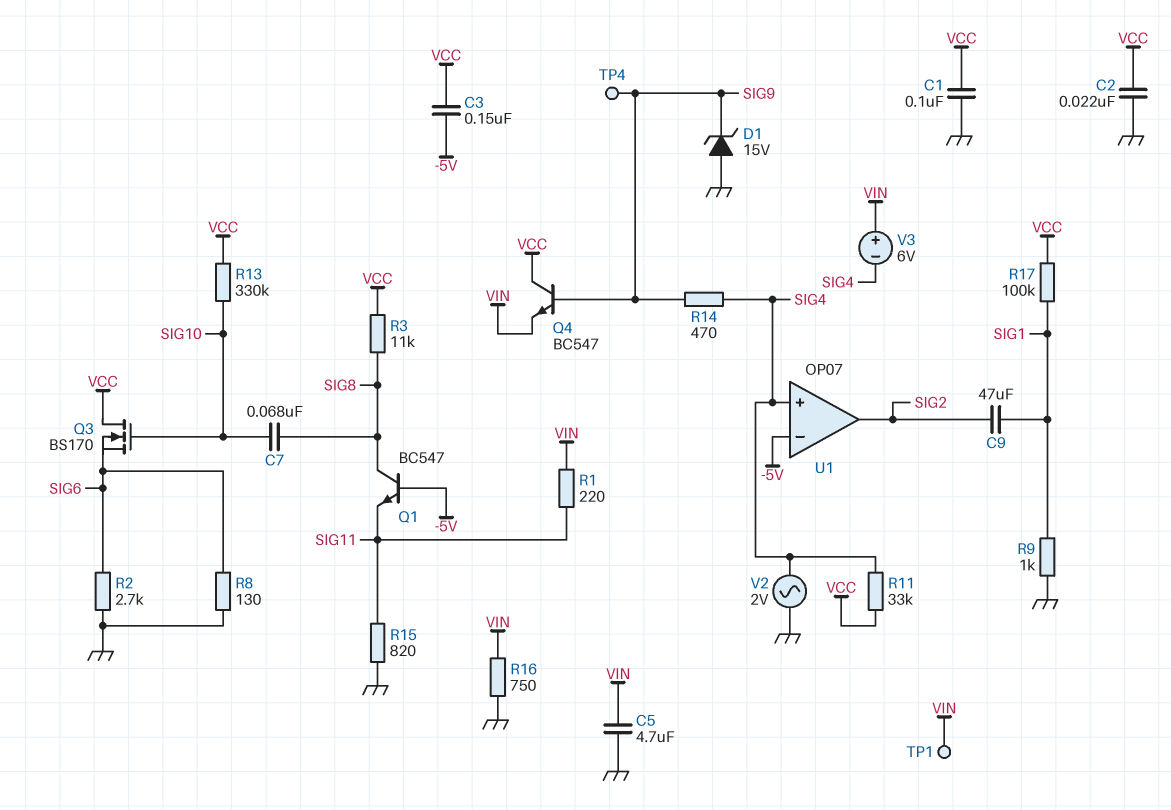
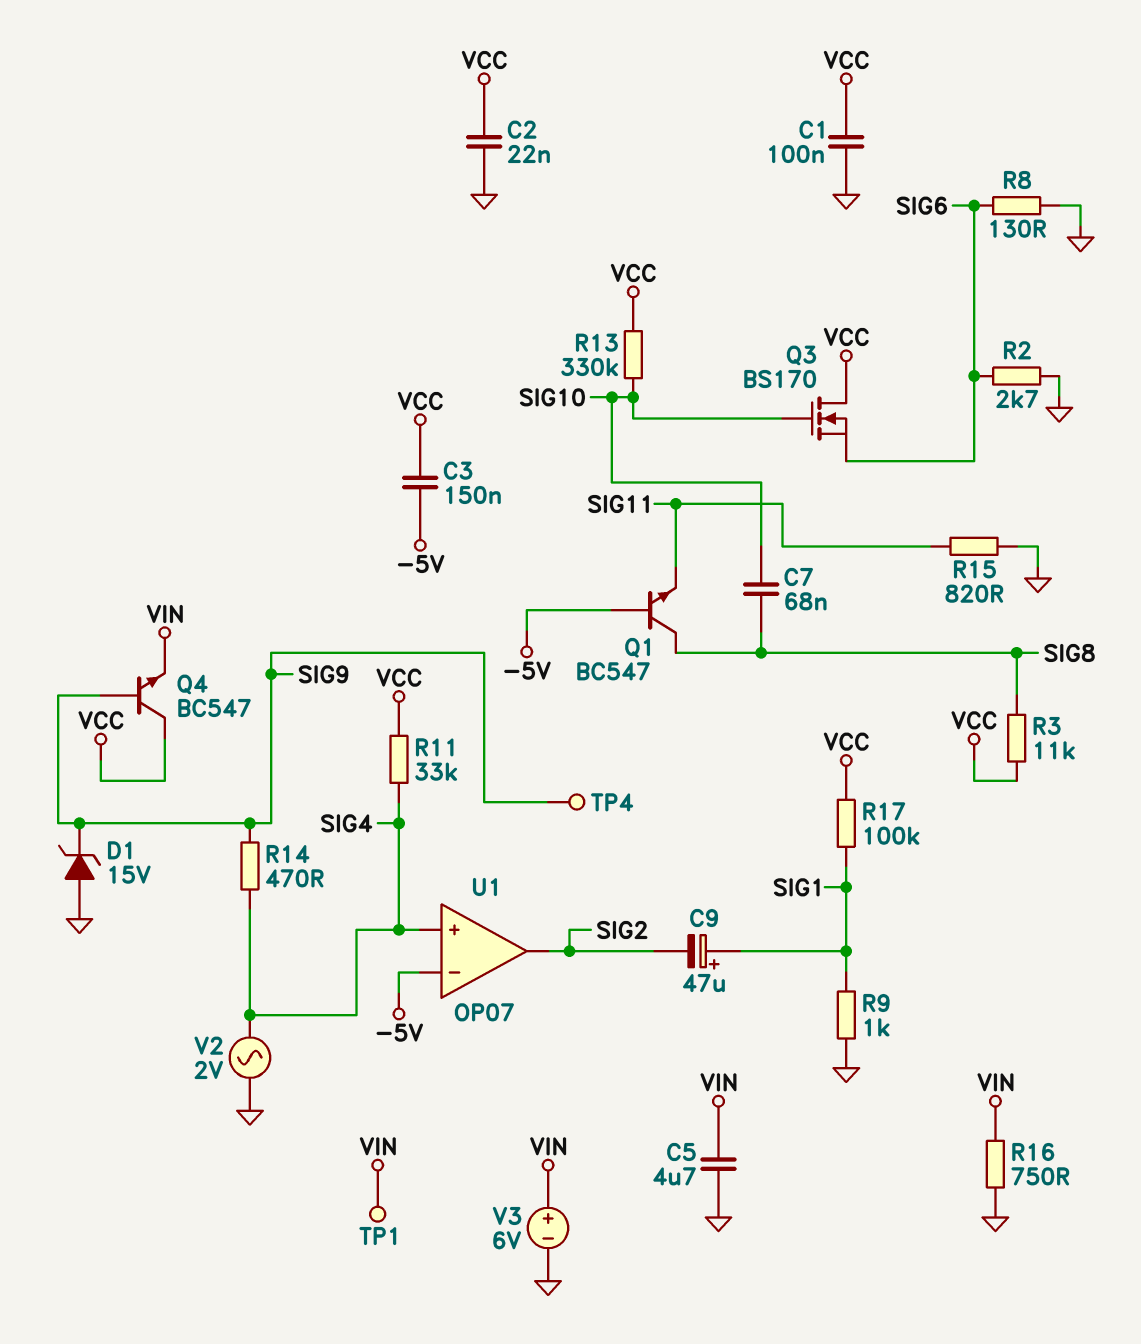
C9: 47uF (SIG1, SIG2) -> 47uF (plus SIG1, minus SIG2)
R1: 220 (SIG11, VIN) -> none
V3: 6V (plus VIN, minus SIG4) -> 6V (plus VIN, minus GND)

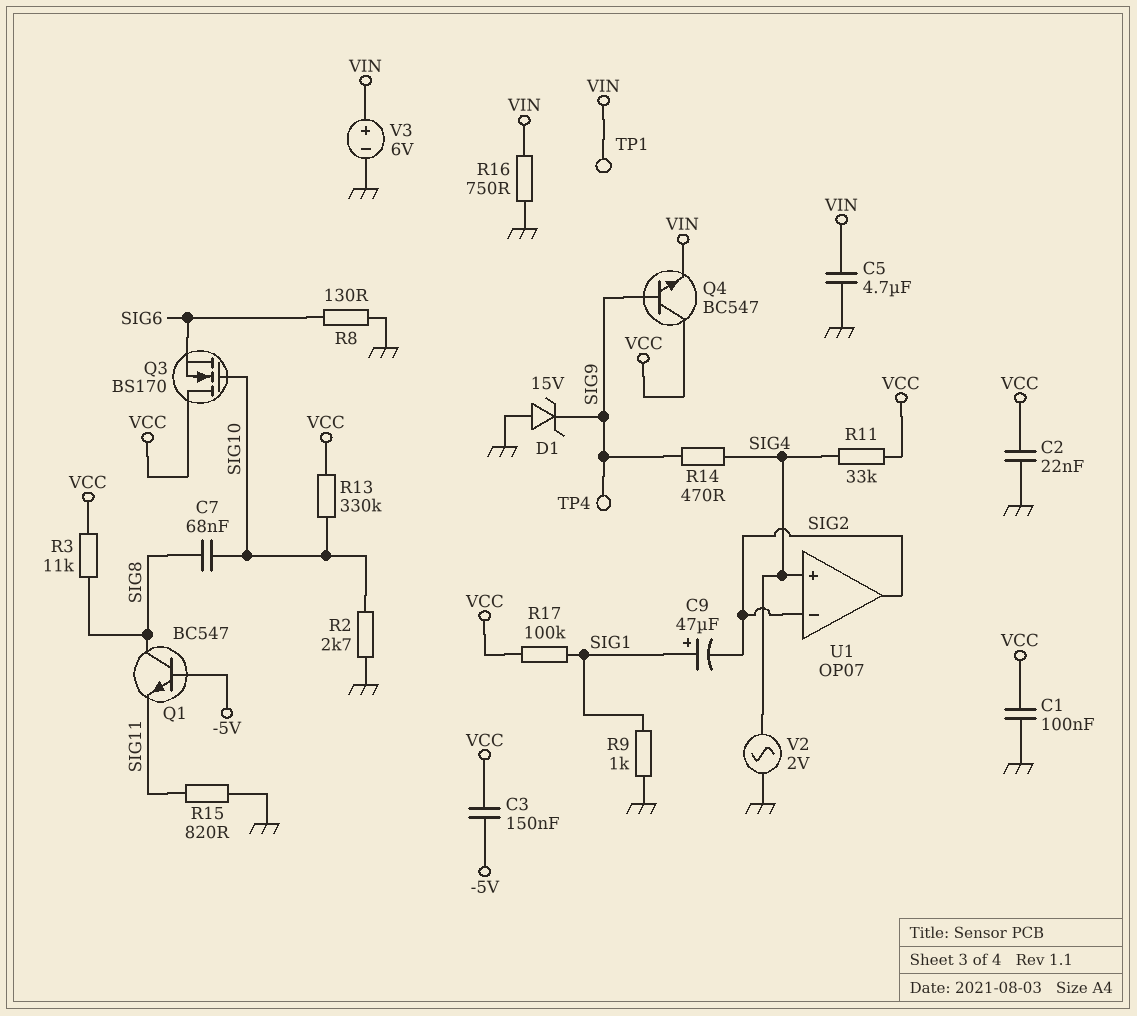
R2: 2.7k (GND, SIG6) -> 2.7k (GND, SIG10)
U1 pin in-: -5V -> SIG2

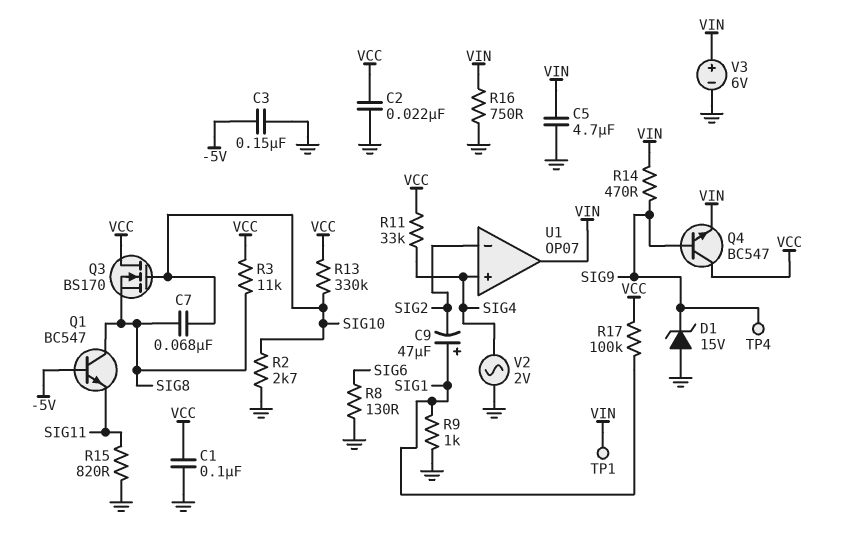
C3: 150nF (-5V, VCC) -> 150nF (-5V, GND)
Q3: NMOS BS170 (G SIG10, D VCC, S SIG6) -> NMOS BS170 (G SIG10, D VCC, S SIG8)
R14: 470 (SIG4, SIG9) -> 470 (SIG9, VIN)
U1 pin out: SIG2 -> VIN

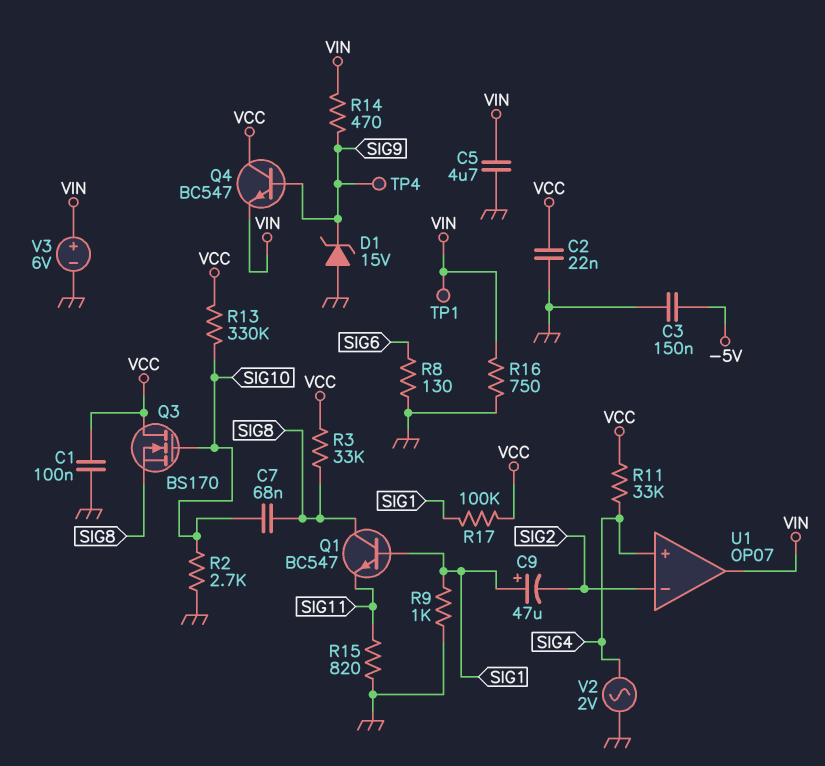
Q1: NPN BC547 (B -5V, C SIG8, E SIG11) -> NPN BC547 (B SIG1, C SIG8, E SIG11)
R3: 11k (SIG8, VCC) -> 33k (SIG8, VCC)

